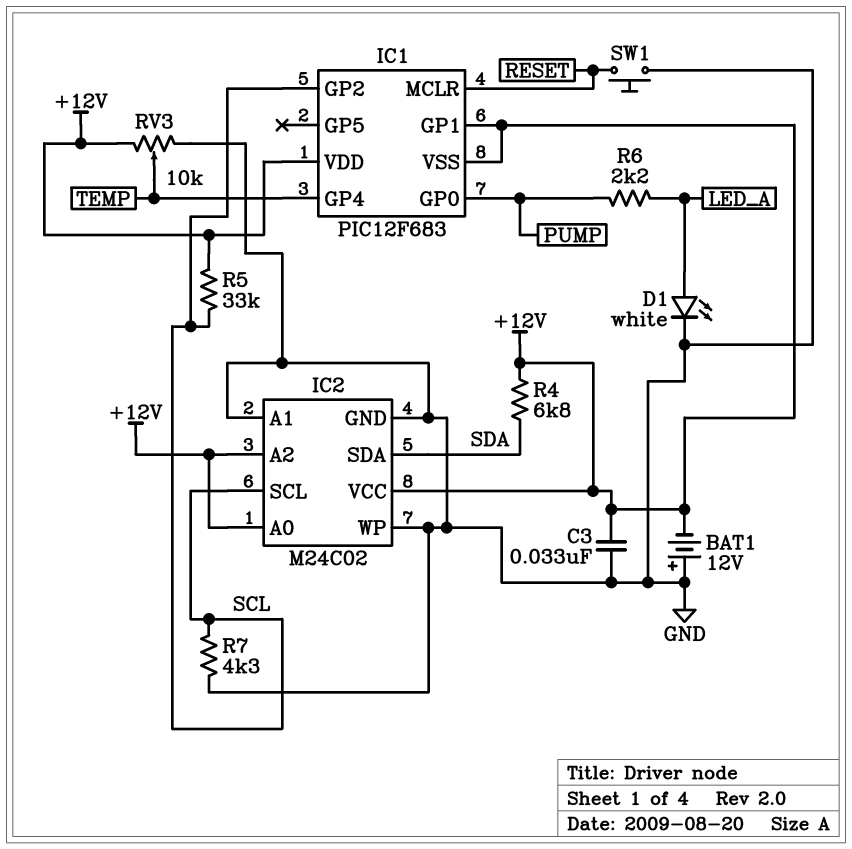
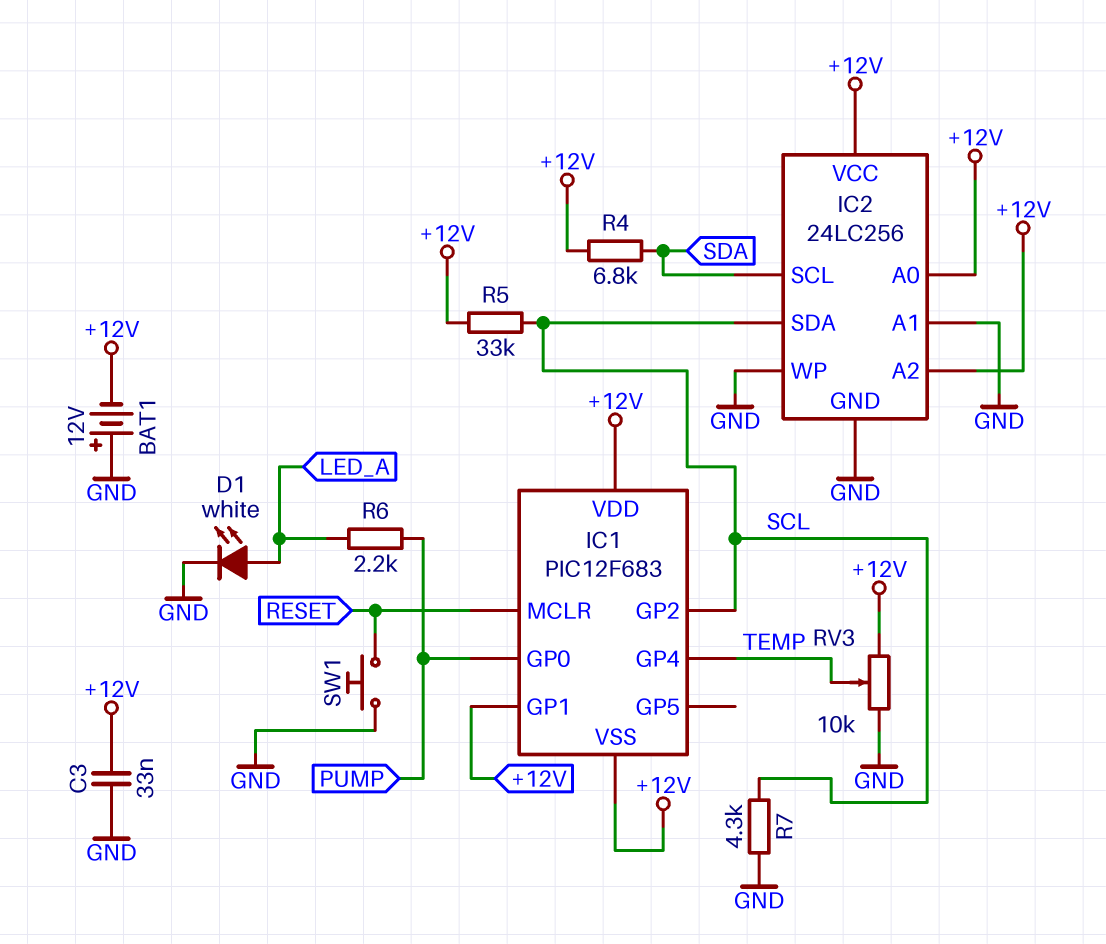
IC2: M24C02 -> 24LC256
IC2 pin SCL: SCL -> SDA
IC2 pin SDA: SDA -> SCL

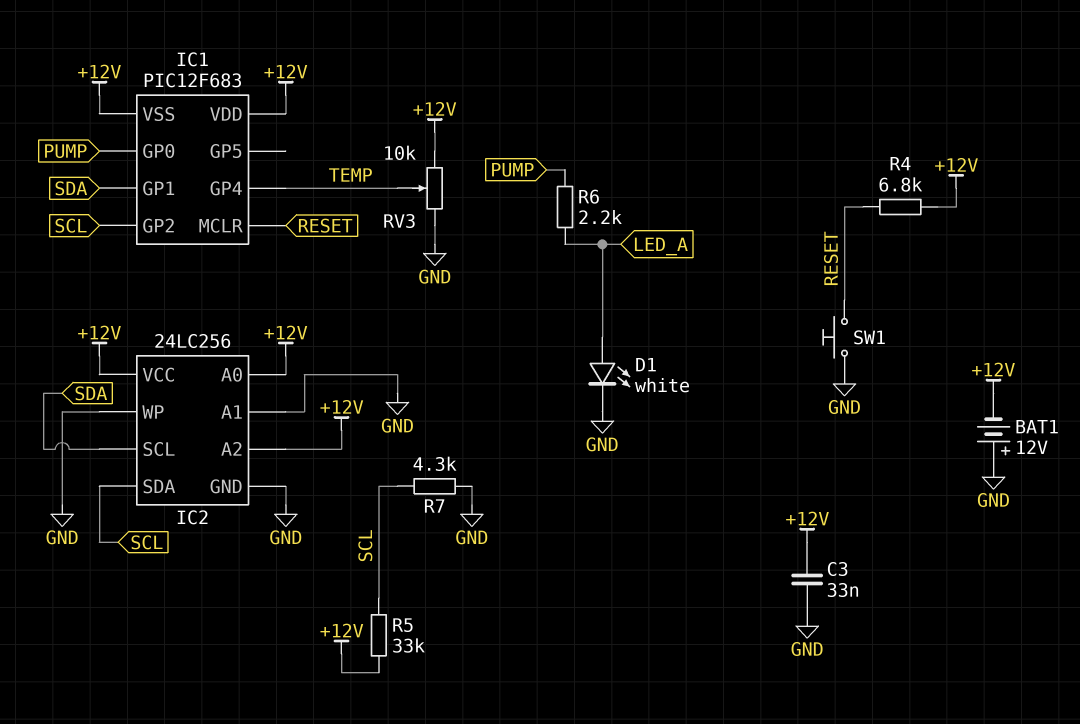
IC1 pin GP1: +12V -> SDA
R4: 6.8k (+12V, SDA) -> 6.8k (+12V, RESET)

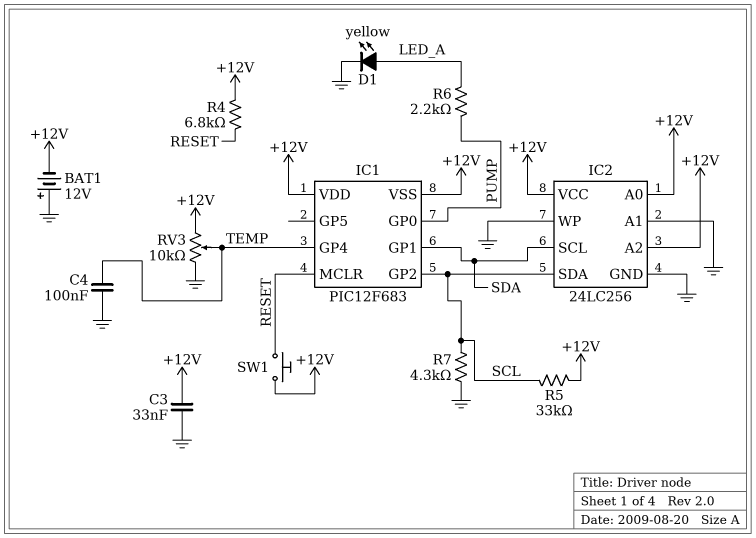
C4: none -> 100nF (GND, TEMP)
D1: LED white (A LED_A, K GND) -> LED yellow (A LED_A, K GND)
SW1: button (GND, RESET) -> button (+12V, RESET)

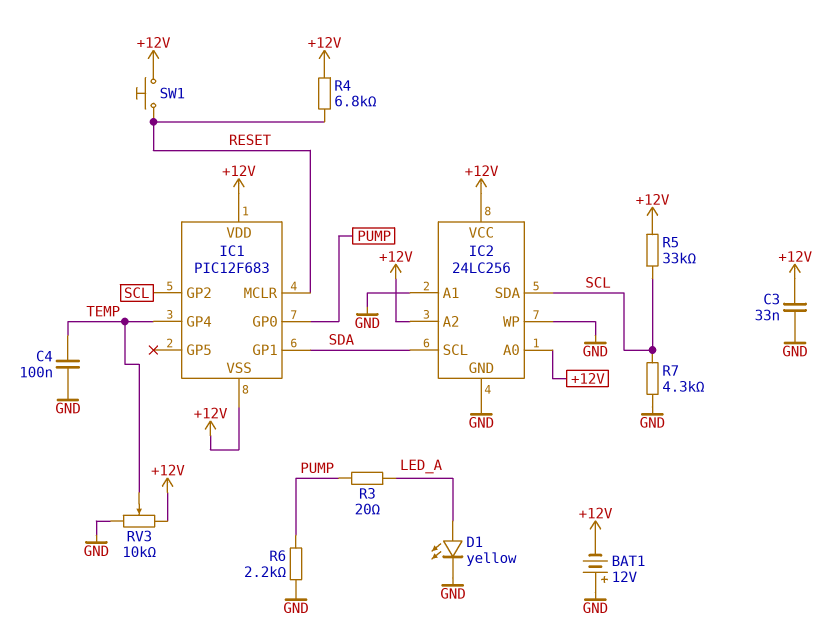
R3: none -> 20 (LED_A, PUMP)
R6: 2.2k (LED_A, PUMP) -> 2.2k (GND, PUMP)

